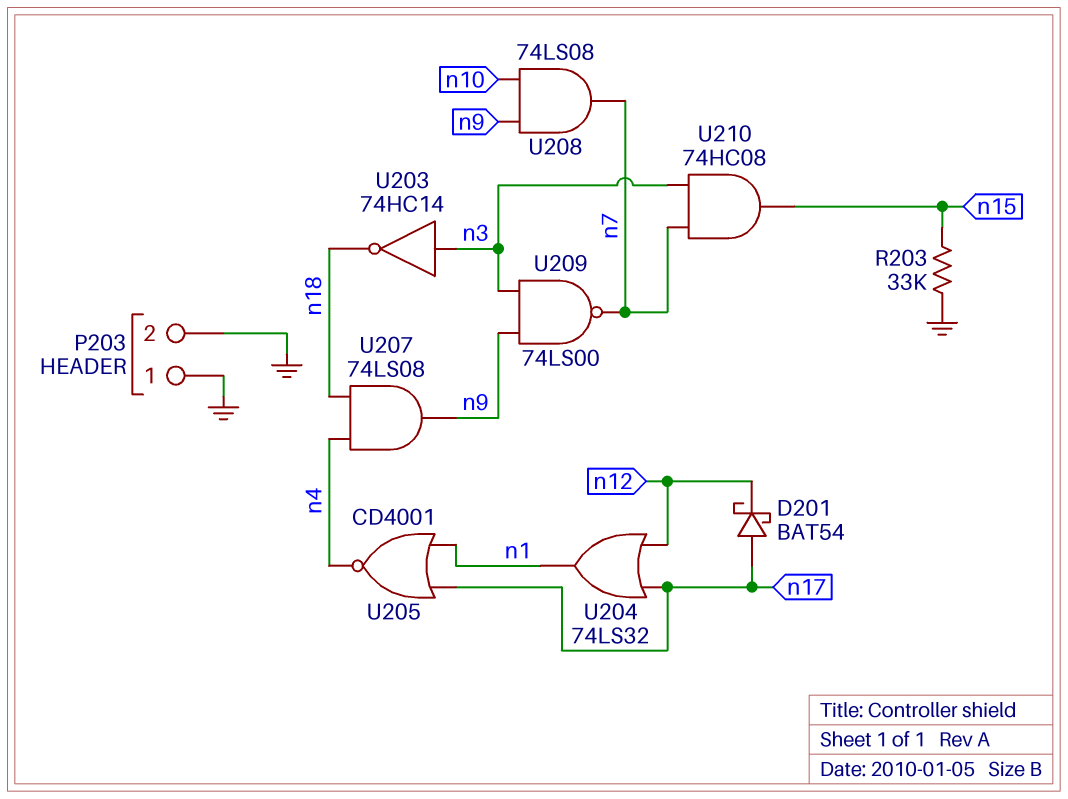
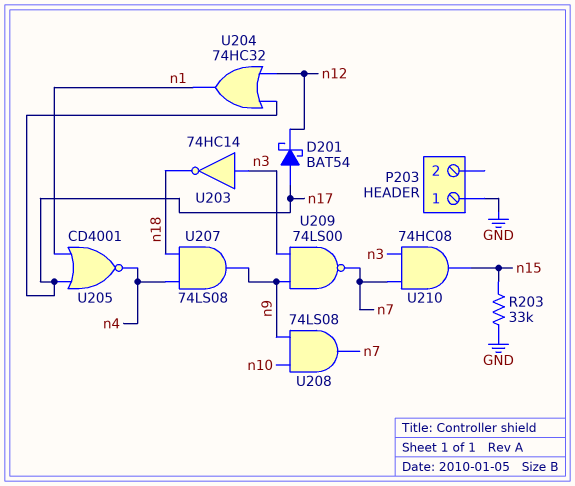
P203 pin 2: GND -> none
U204: OR 74LS32 (in n12, in n17, out n1) -> OR 74HC32 (in n12, in n17, out n1)

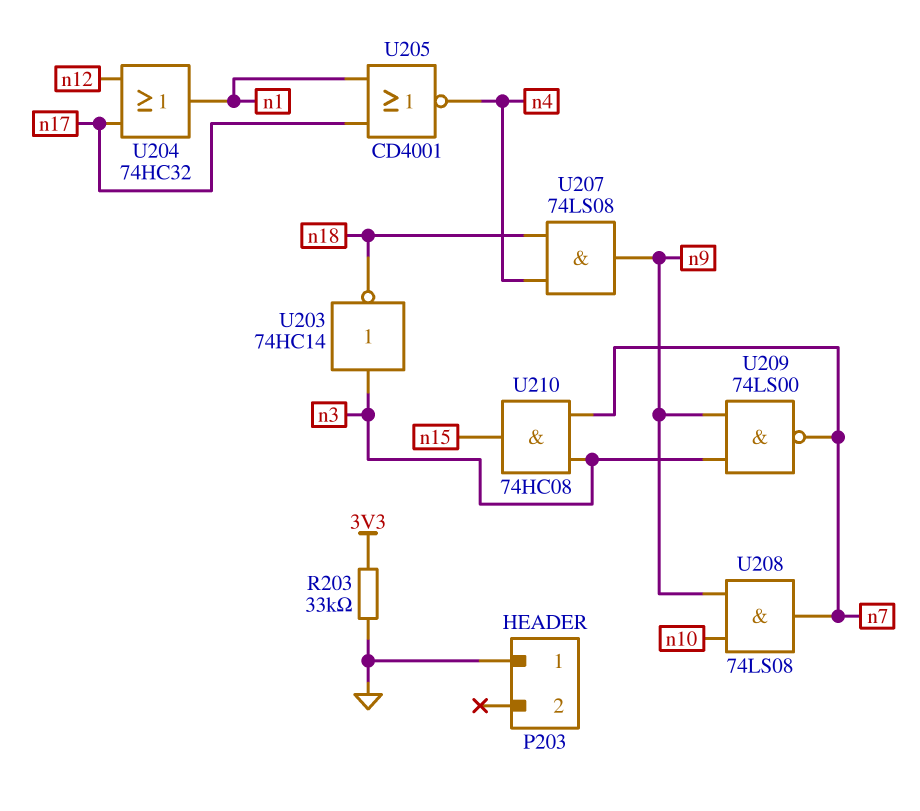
D201: schottky BAT54 (A n17, K n12) -> none
R203: 33k (GND, n15) -> 33k (3V3, GND)

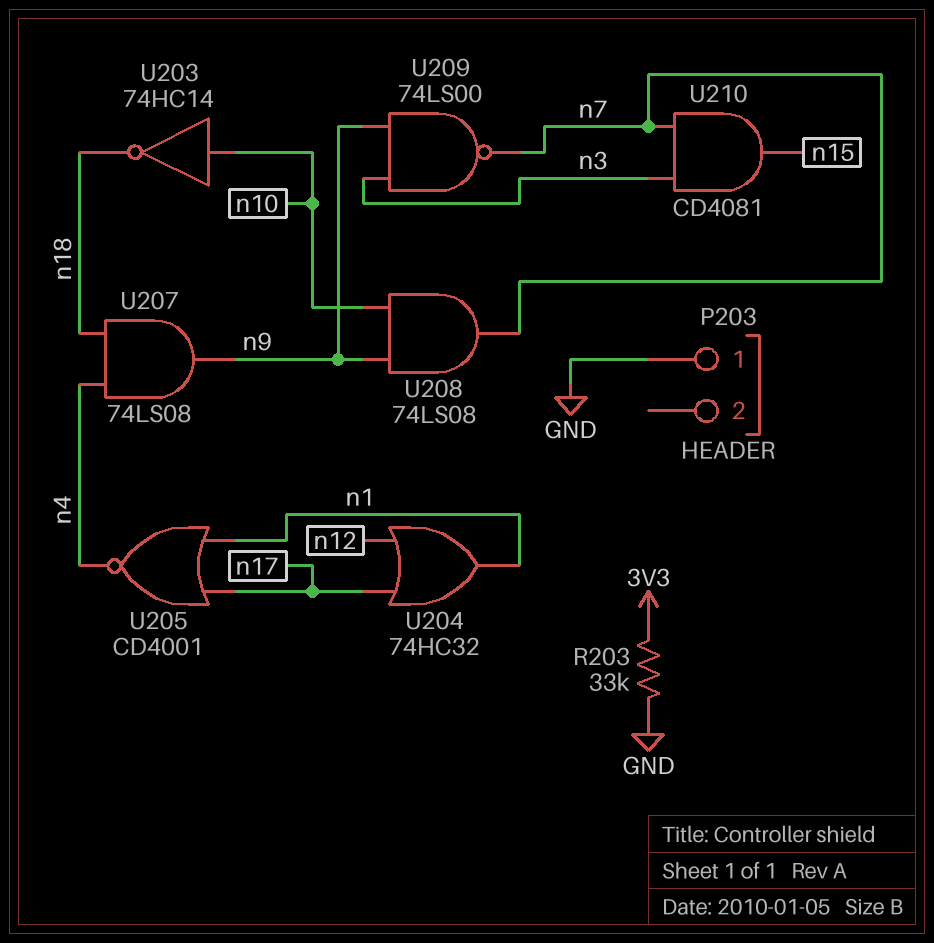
U203: NOT 74HC14 (in n3, out n18) -> NOT 74HC14 (in n10, out n18)
U210: AND 74HC08 (in n3, in n7, out n15) -> AND CD4081 (in n3, in n7, out n15)

